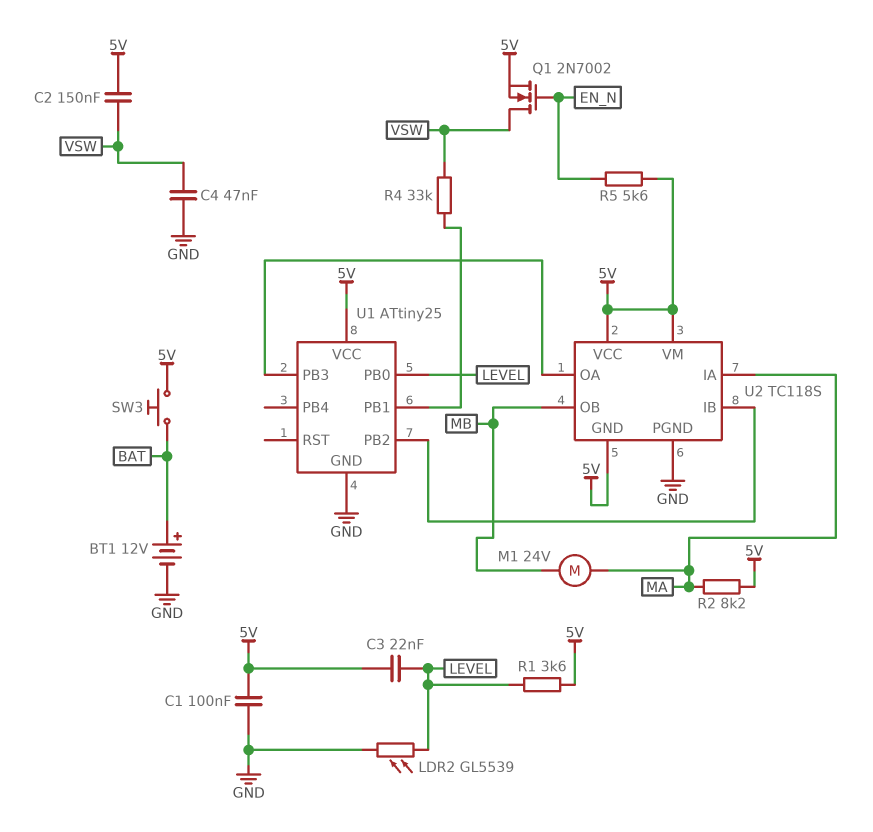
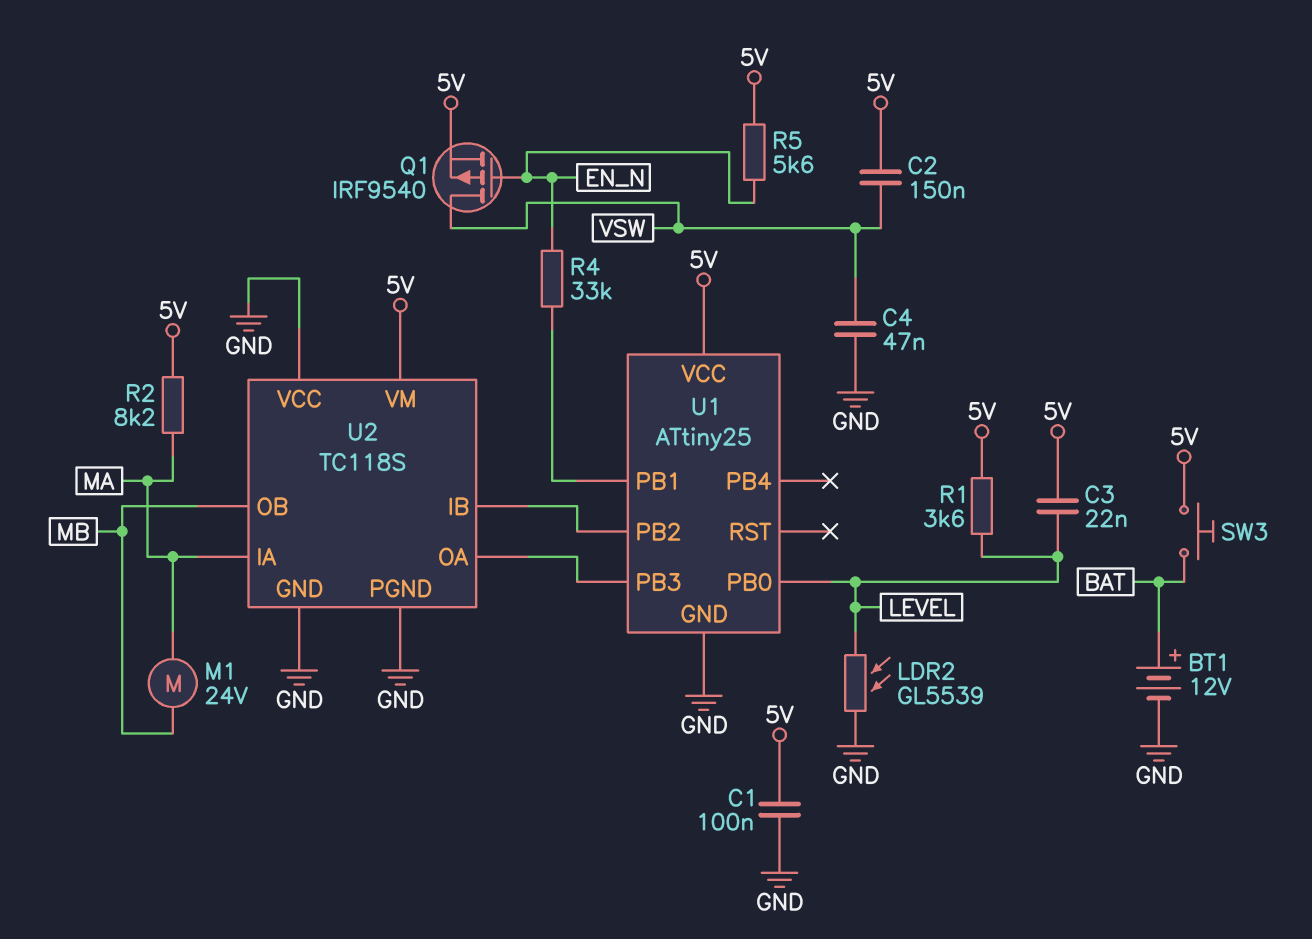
Q1: NMOS 2N7002 (G EN_N, D VSW, S 5V) -> PMOS IRF9540 (G EN_N, D VSW, S 5V)
R4: 33k (U1/PB1, VSW) -> 33k (EN_N, U1/PB1)
U2 pin GND: 5V -> GND
U2 pin VCC: 5V -> GND

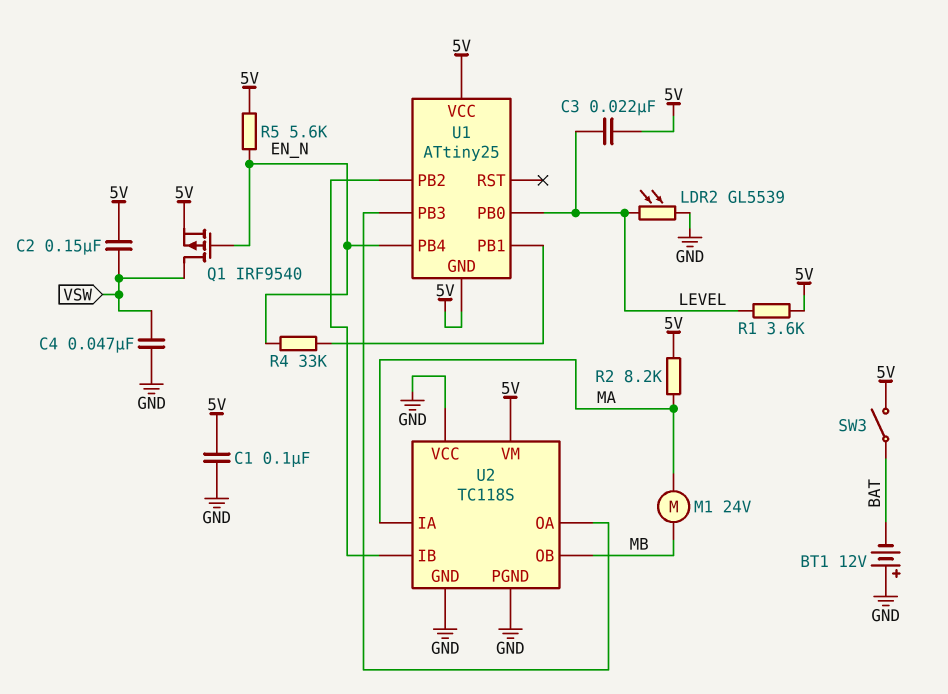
BT1: 12V (plus BAT, minus GND) -> 12V (plus GND, minus BAT)
SW3: button (5V, BAT) -> switch (5V, BAT)
U1 pin GND: GND -> 5V
U1 pin PB4: none -> EN_N

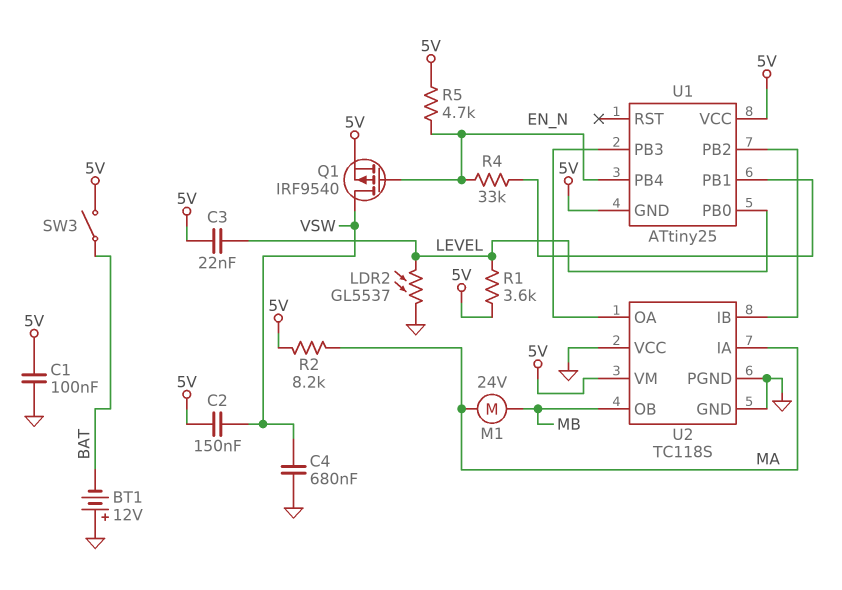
C4: 47nF (GND, VSW) -> 680nF (GND, VSW)
LDR2: GL5539 (GND, LEVEL) -> GL5537 (GND, LEVEL)
R5: 5.6k (5V, EN_N) -> 4.7k (5V, EN_N)

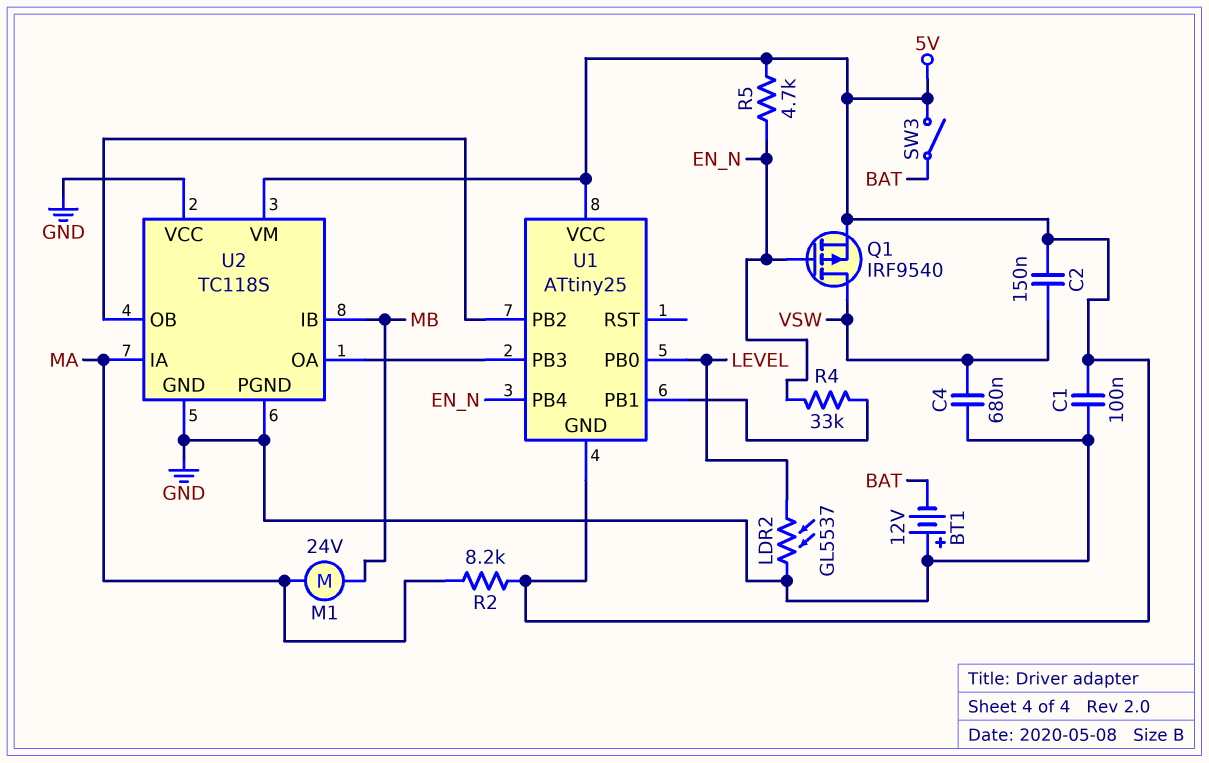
C3: 22nF (5V, LEVEL) -> none
R1: 3.6k (5V, LEVEL) -> none
U2 pin IB: U1/PB2 -> MB
U2 pin OB: MB -> U1/PB2

